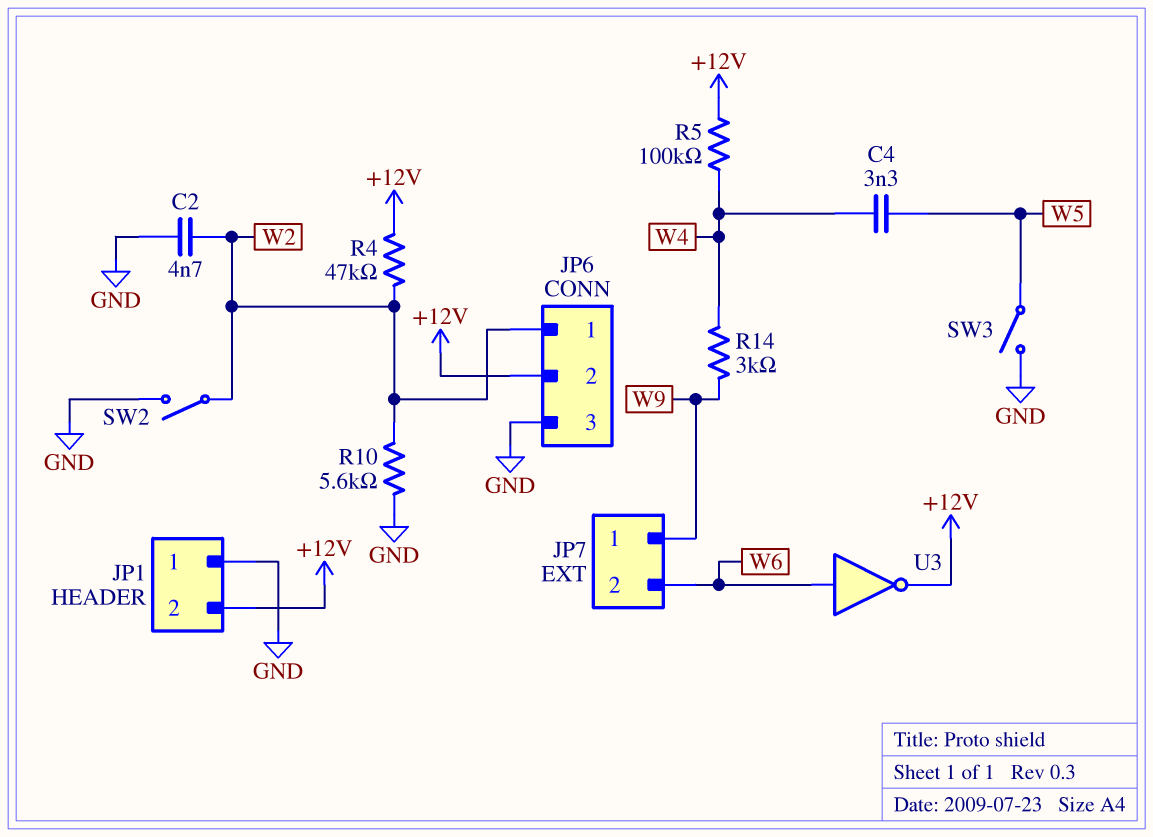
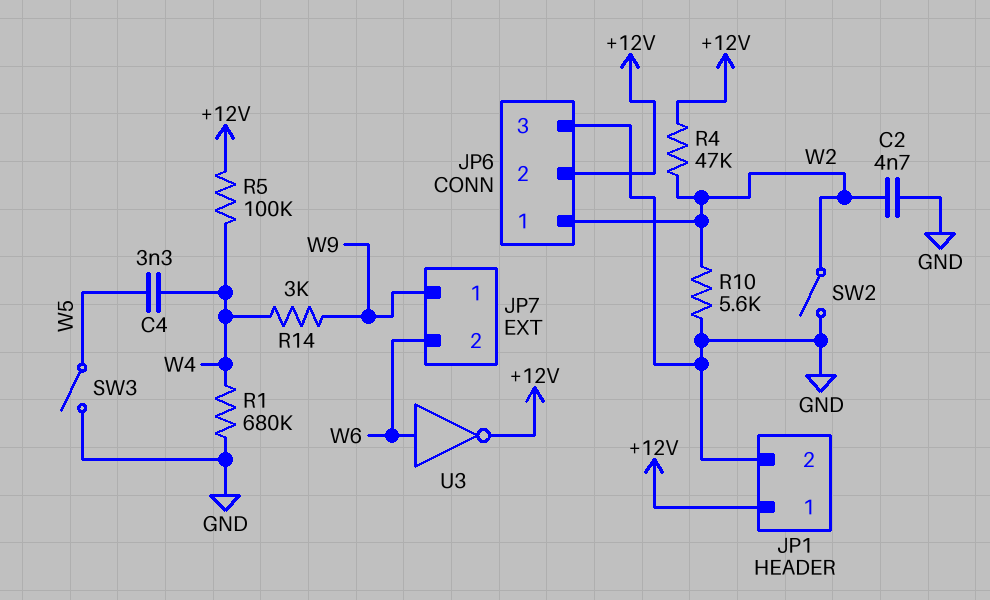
JP1 pin 1: GND -> +12V
JP1 pin 2: +12V -> GND
R1: none -> 680k (GND, W4)

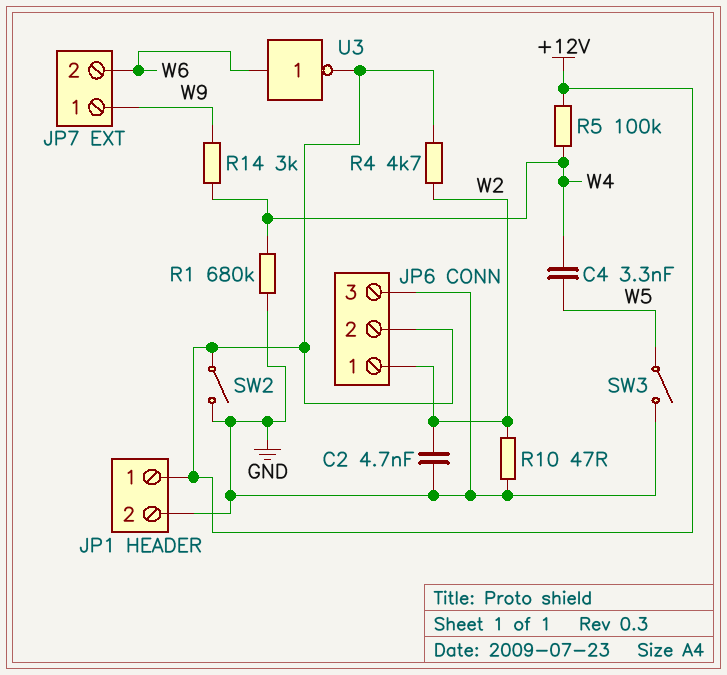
R4: 47k (+12V, W2) -> 4.7k (+12V, W2)
R10: 5.6k (GND, W2) -> 47 (GND, W2)
SW2: switch (GND, W2) -> switch (+12V, GND)

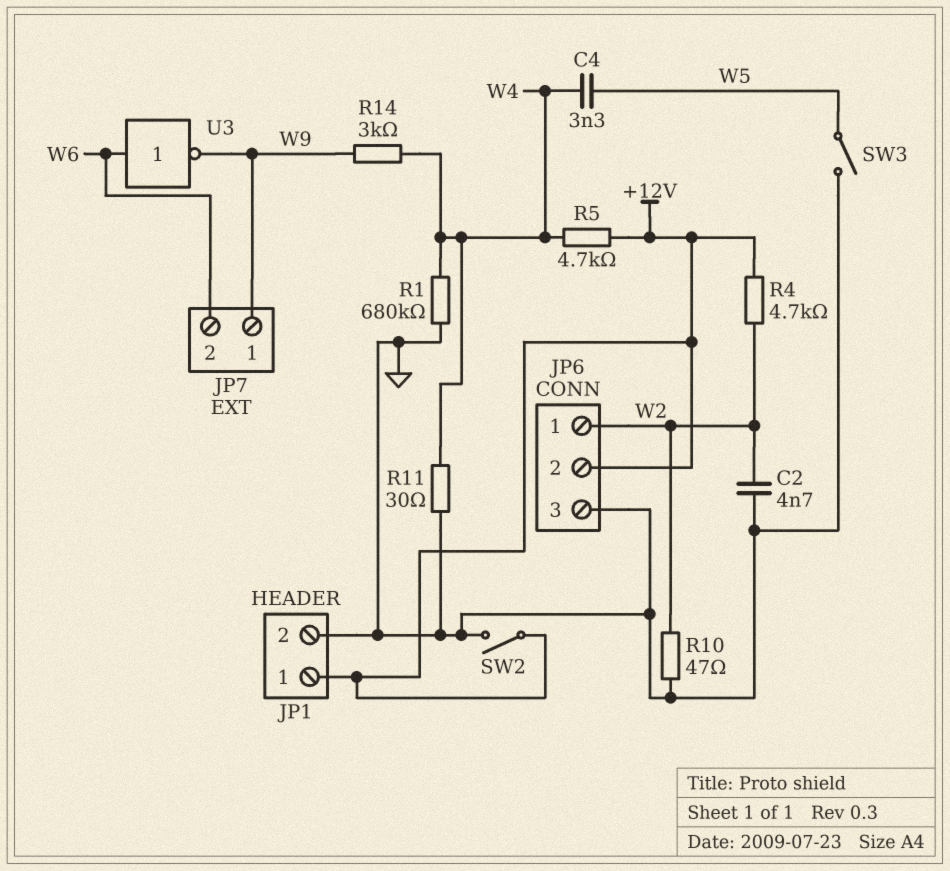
R5: 100k (+12V, W4) -> 4.7k (+12V, W4)
R11: none -> 30 (GND, W4)
U3: NOT (in W6, out +12V) -> NOT (in W6, out W9)

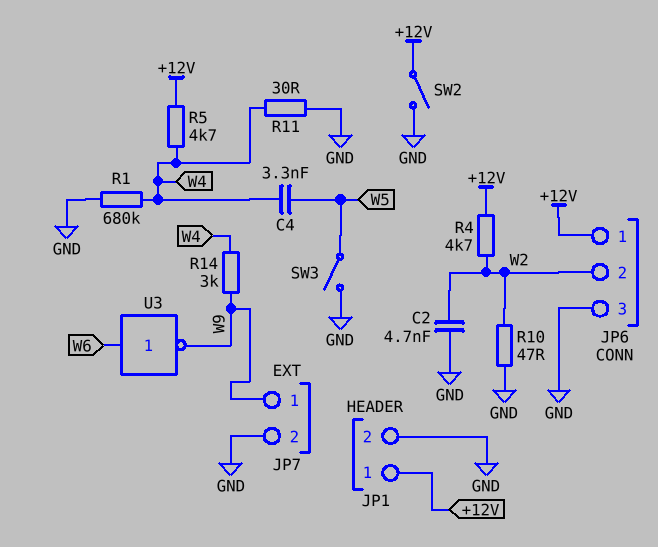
JP6 pin 1: W2 -> +12V
JP6 pin 2: +12V -> W2
JP7 pin 2: W6 -> GND

